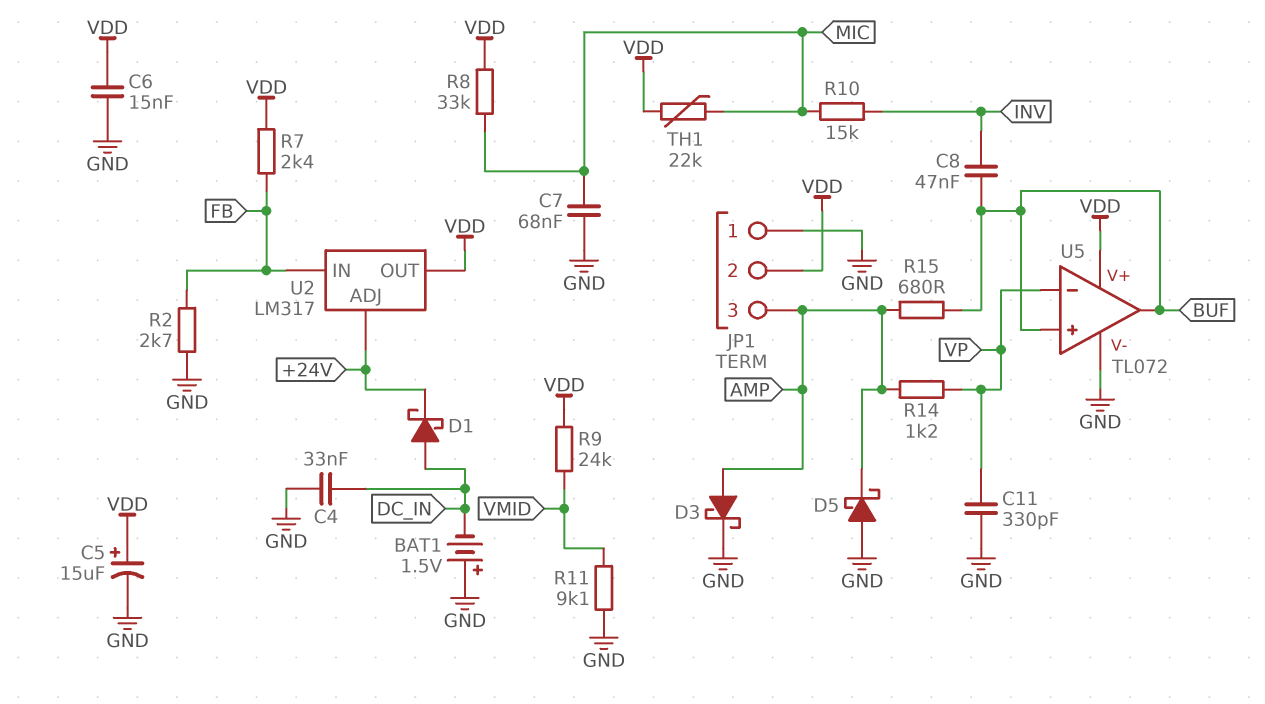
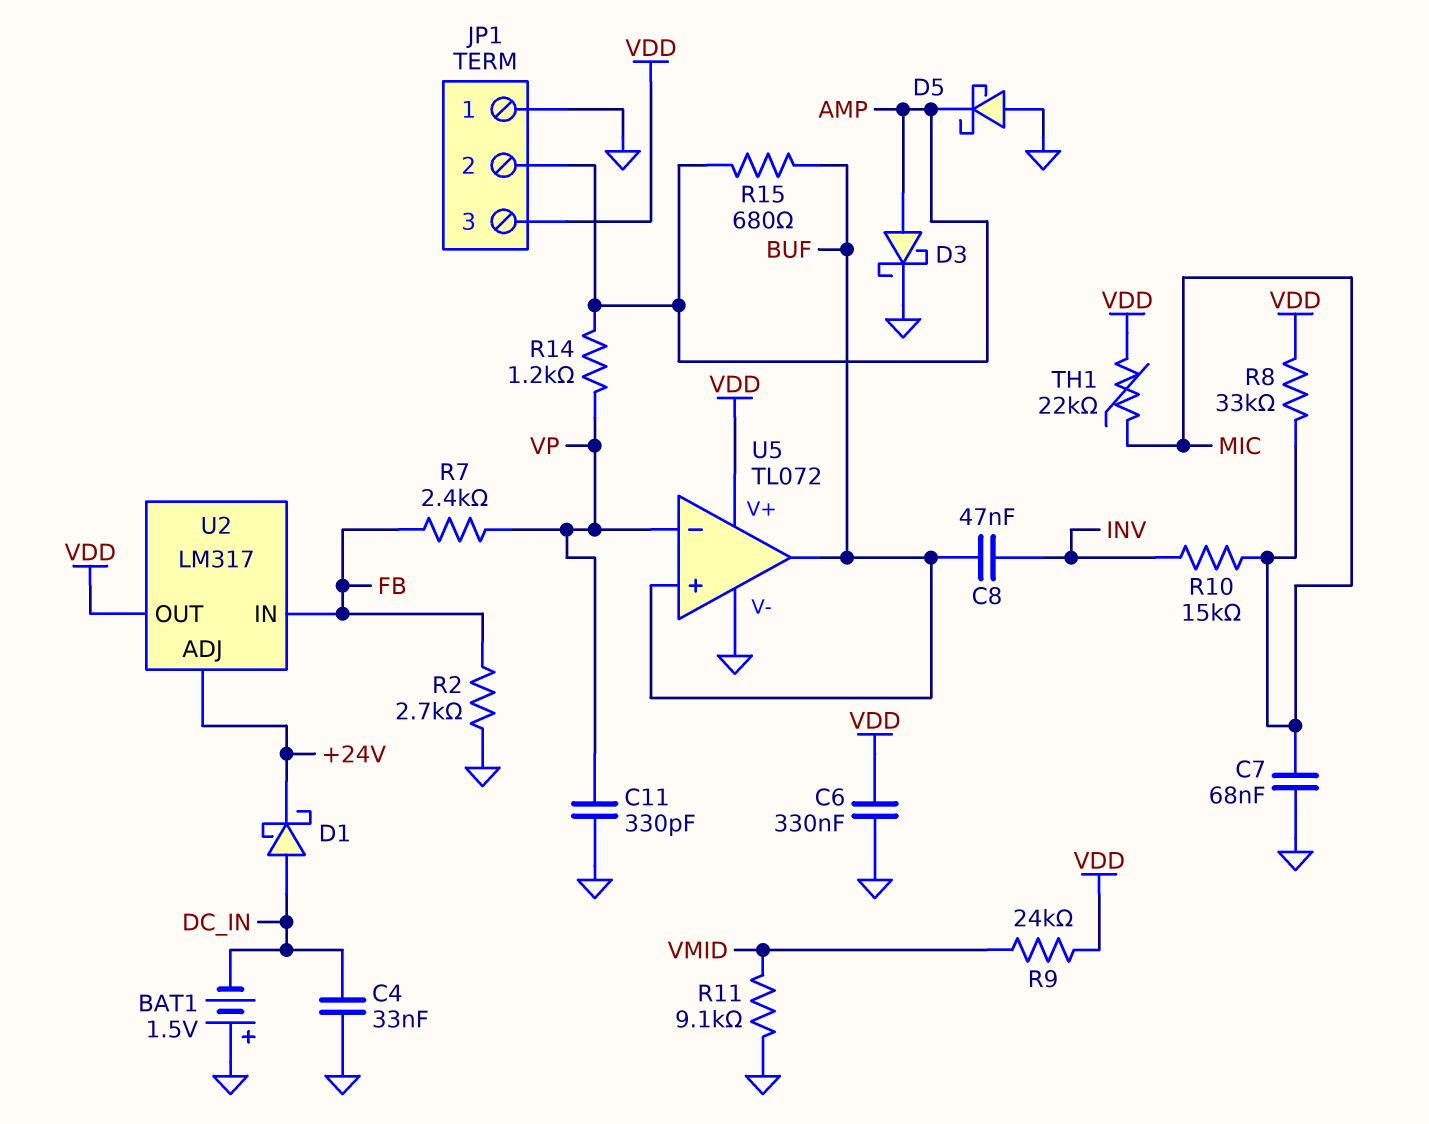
C5: 15uF (plus VDD, minus GND) -> none
C6: 15nF (GND, VDD) -> 330nF (GND, VDD)
JP1 pin 2: VDD -> AMP
JP1 pin 3: AMP -> VDD
R7: 2.4k (FB, VDD) -> 2.4k (FB, VP)

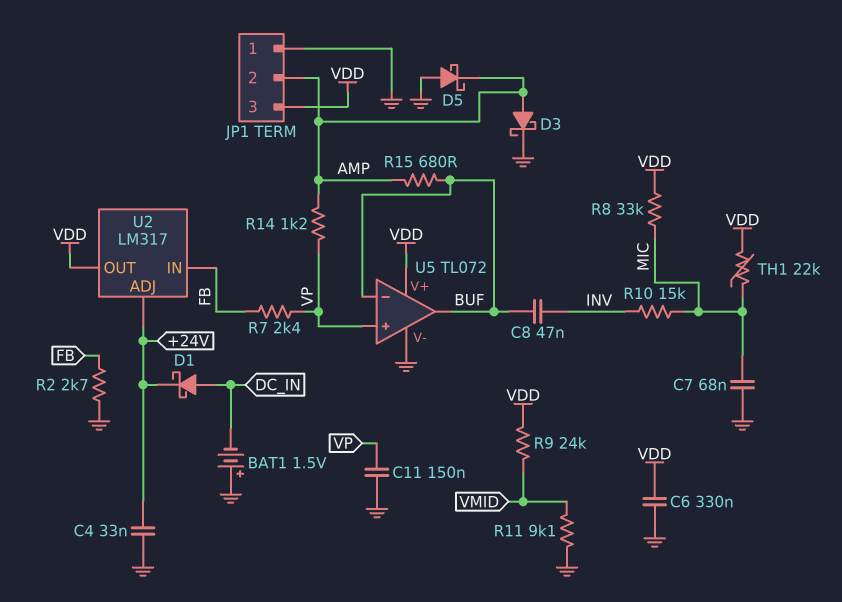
C4: 33nF (DC_IN, GND) -> 33nF (+24V, GND)
C11: 330pF (GND, VP) -> 150nF (GND, VP)
U5 pin in+: BUF -> VP
U5 pin in-: VP -> BUF

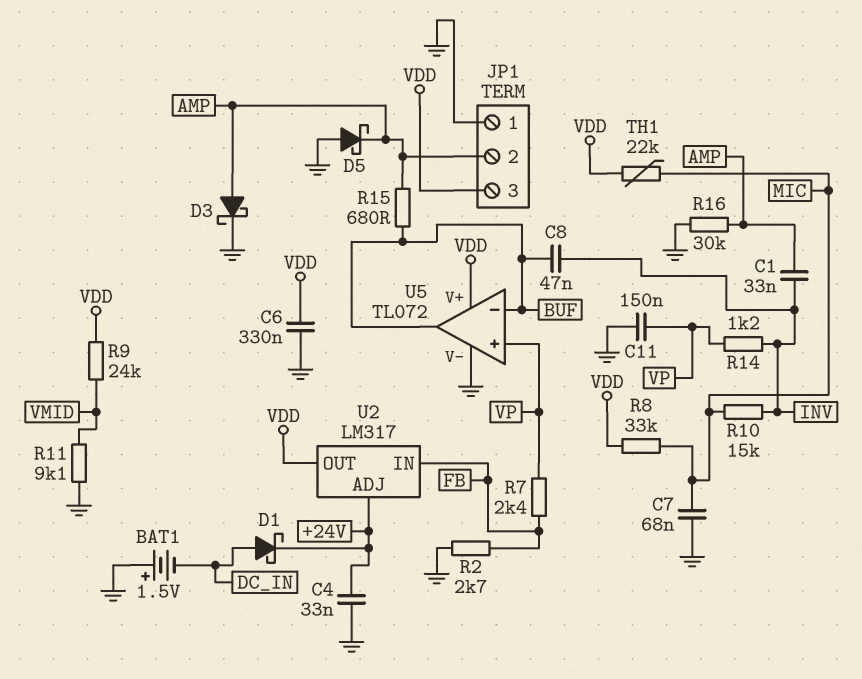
C1: none -> 33nF (AMP, INV)
R14: 1.2k (AMP, VP) -> 1.2k (INV, VP)
R16: none -> 30k (AMP, GND)

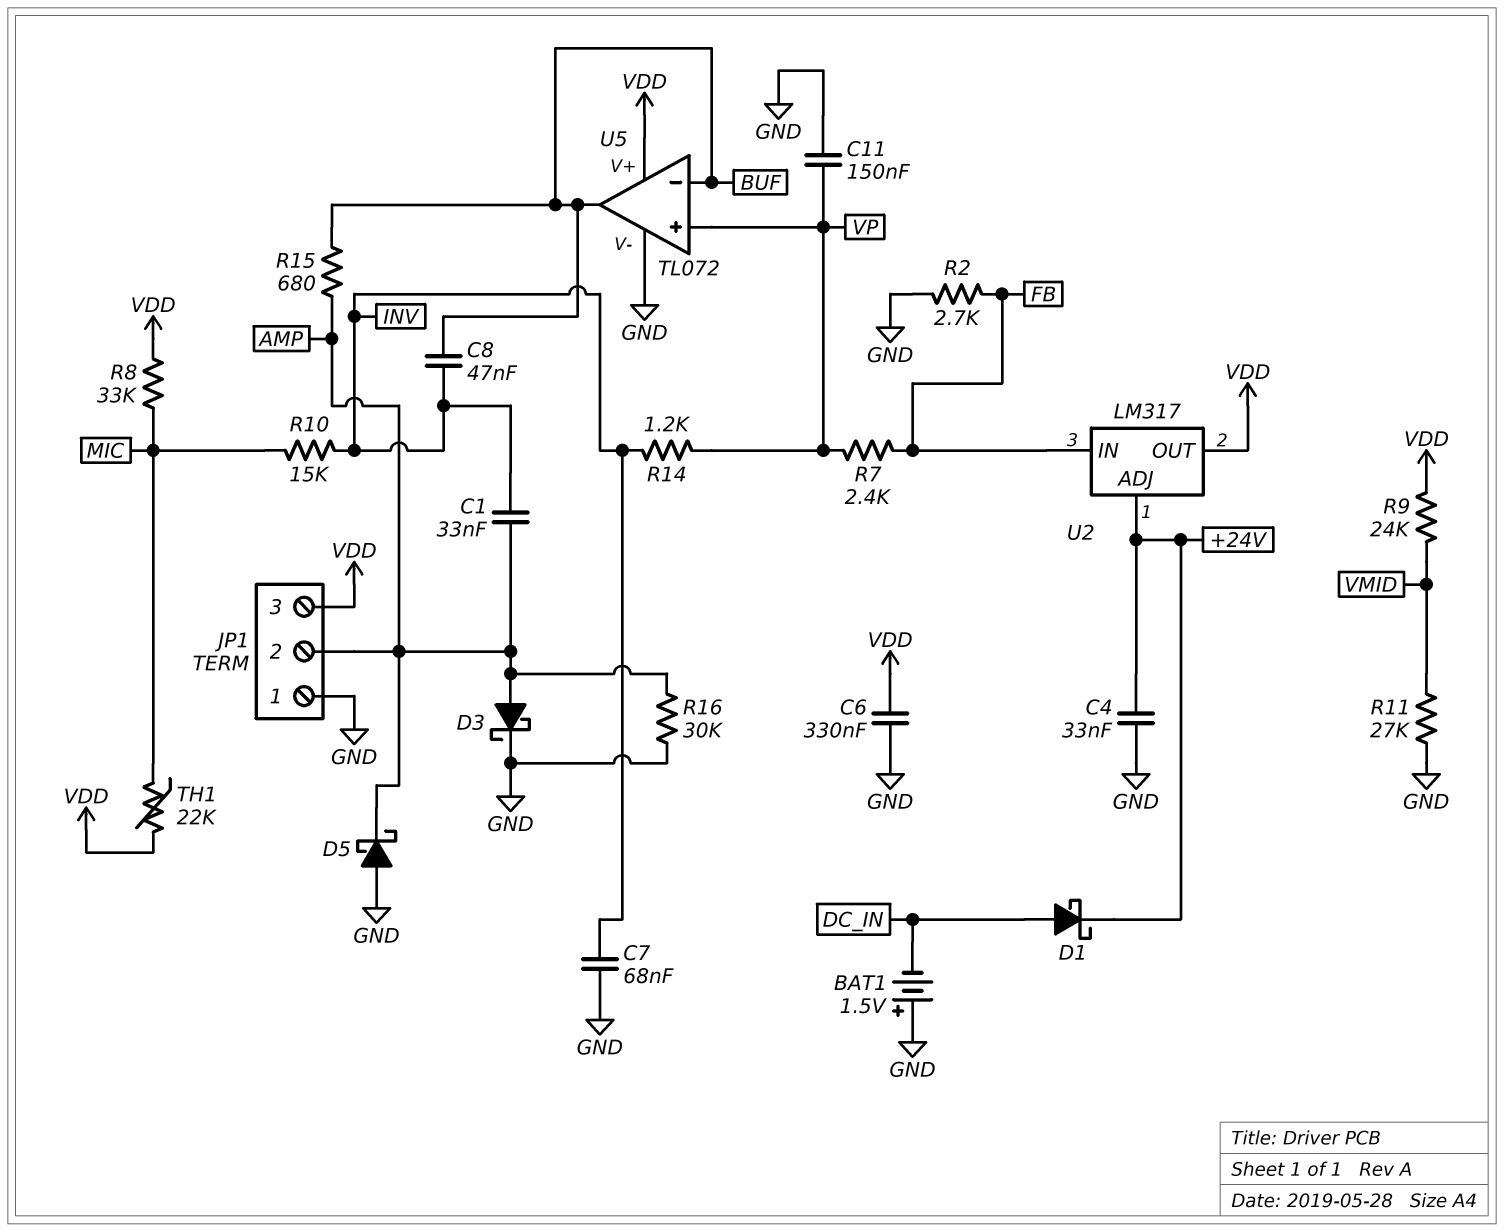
C7: 68nF (GND, MIC) -> 68nF (GND, INV)
R11: 9.1k (GND, VMID) -> 27k (GND, VMID)

